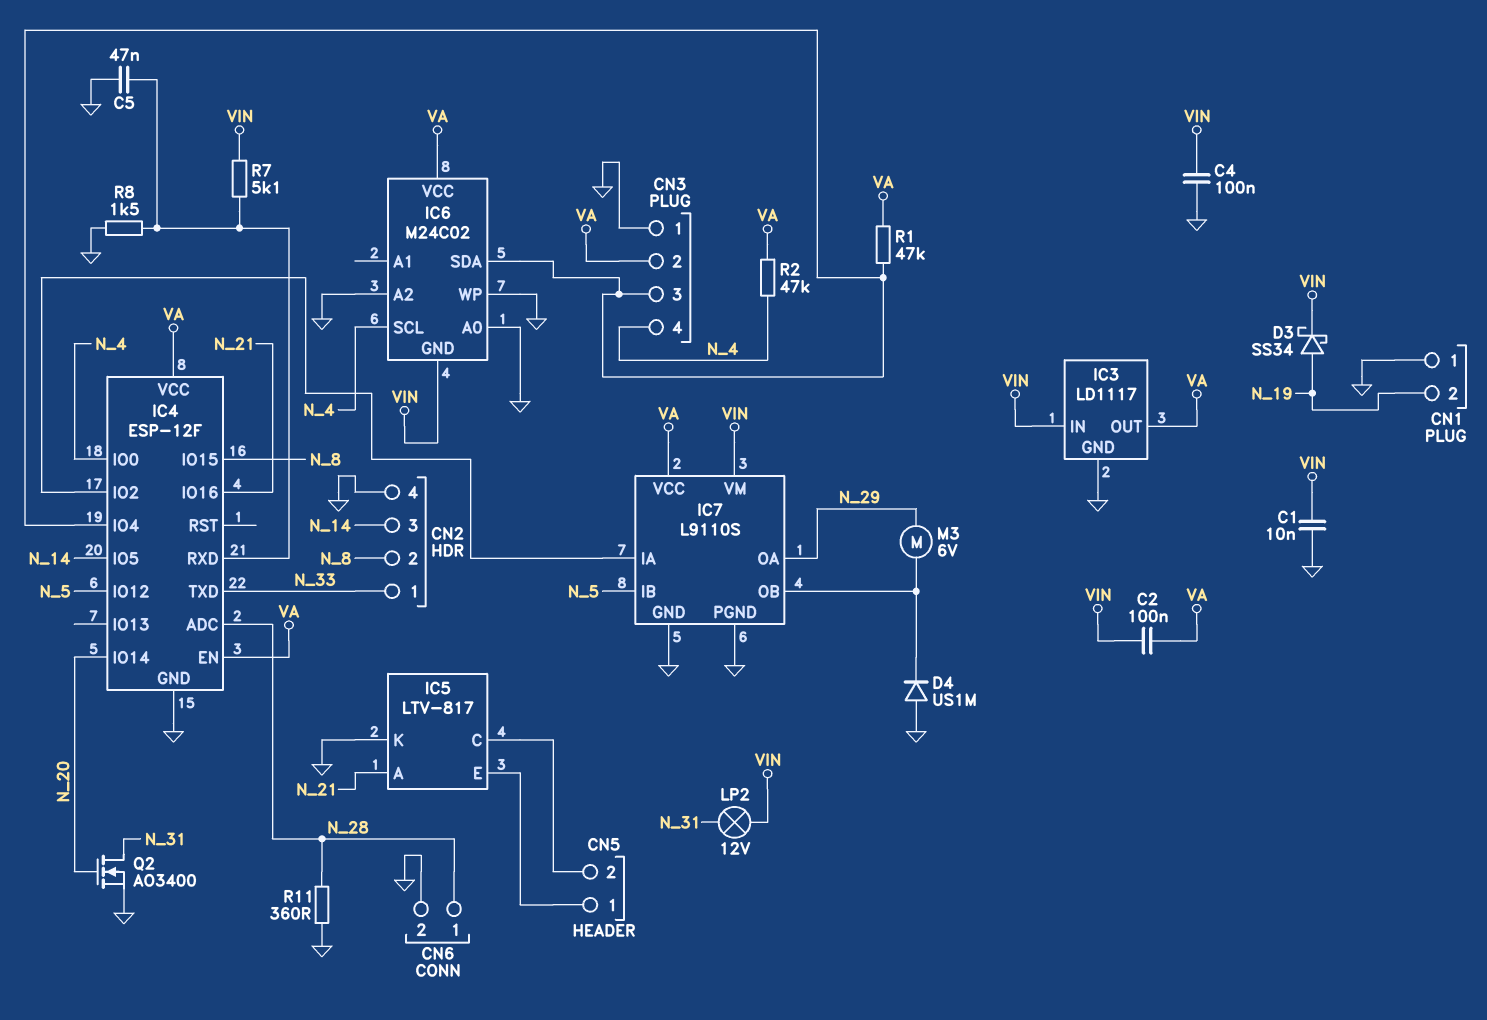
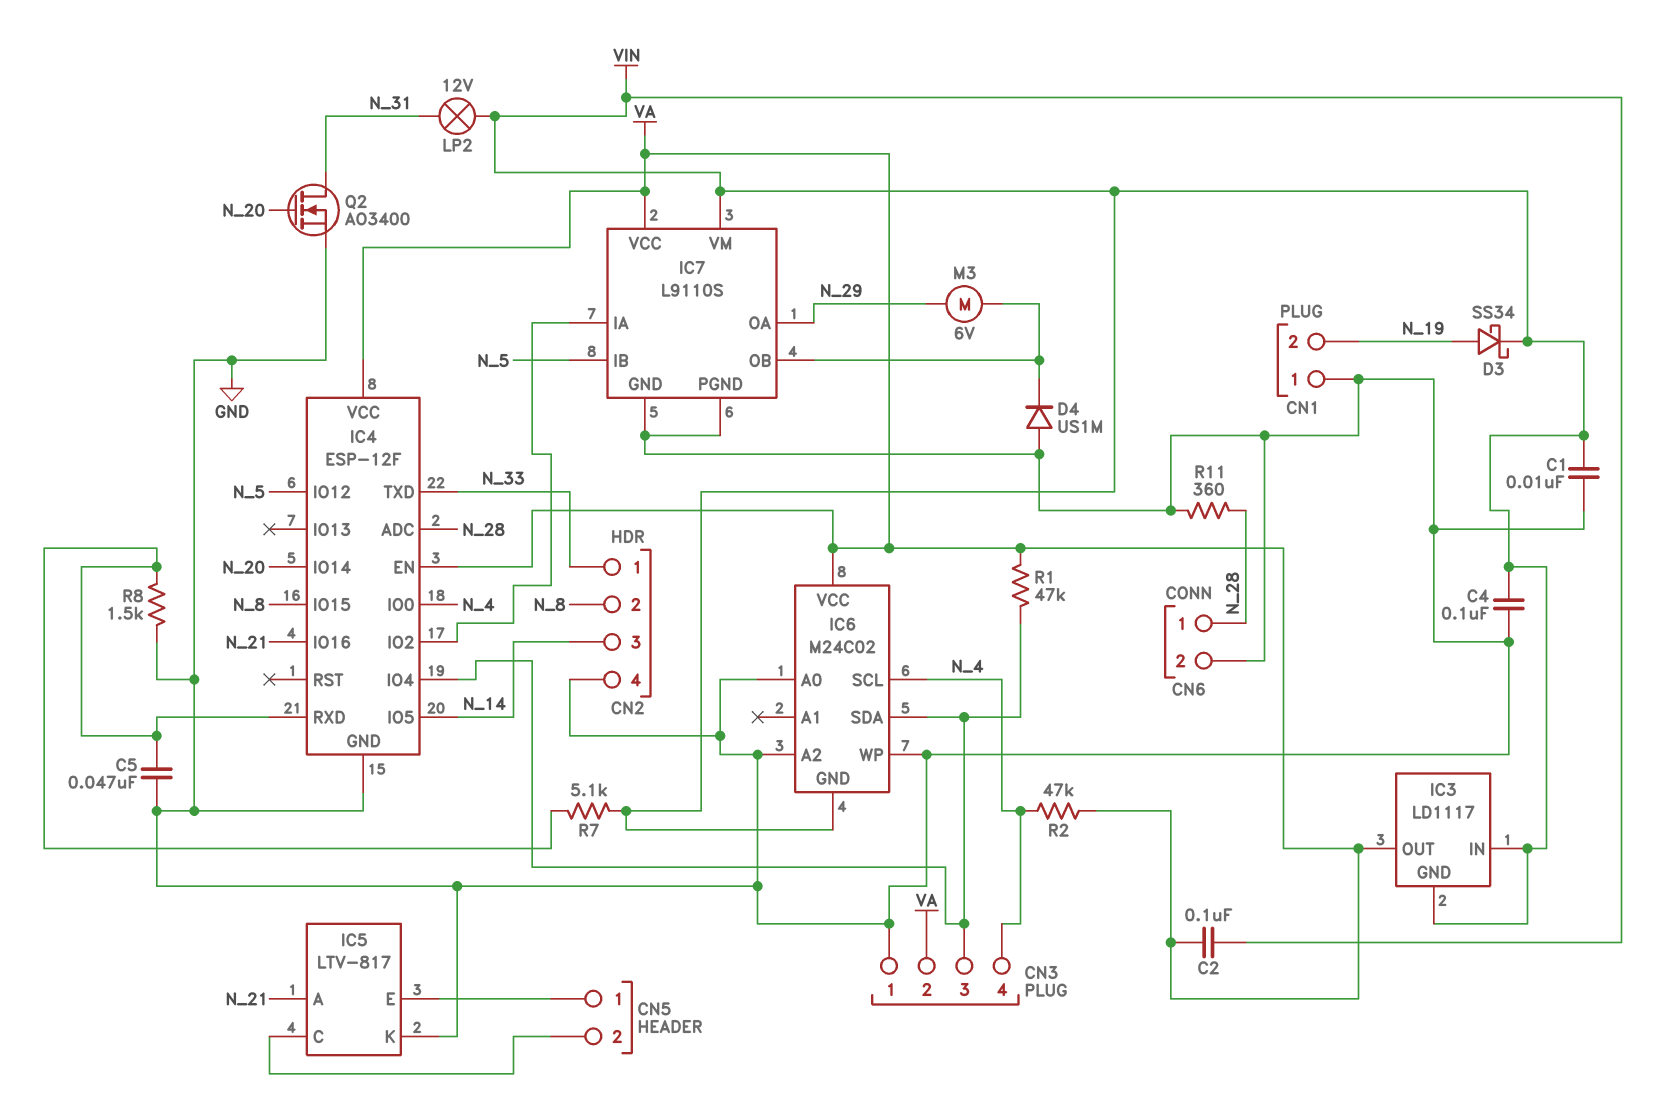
IC3 pin GND: GND -> VIN

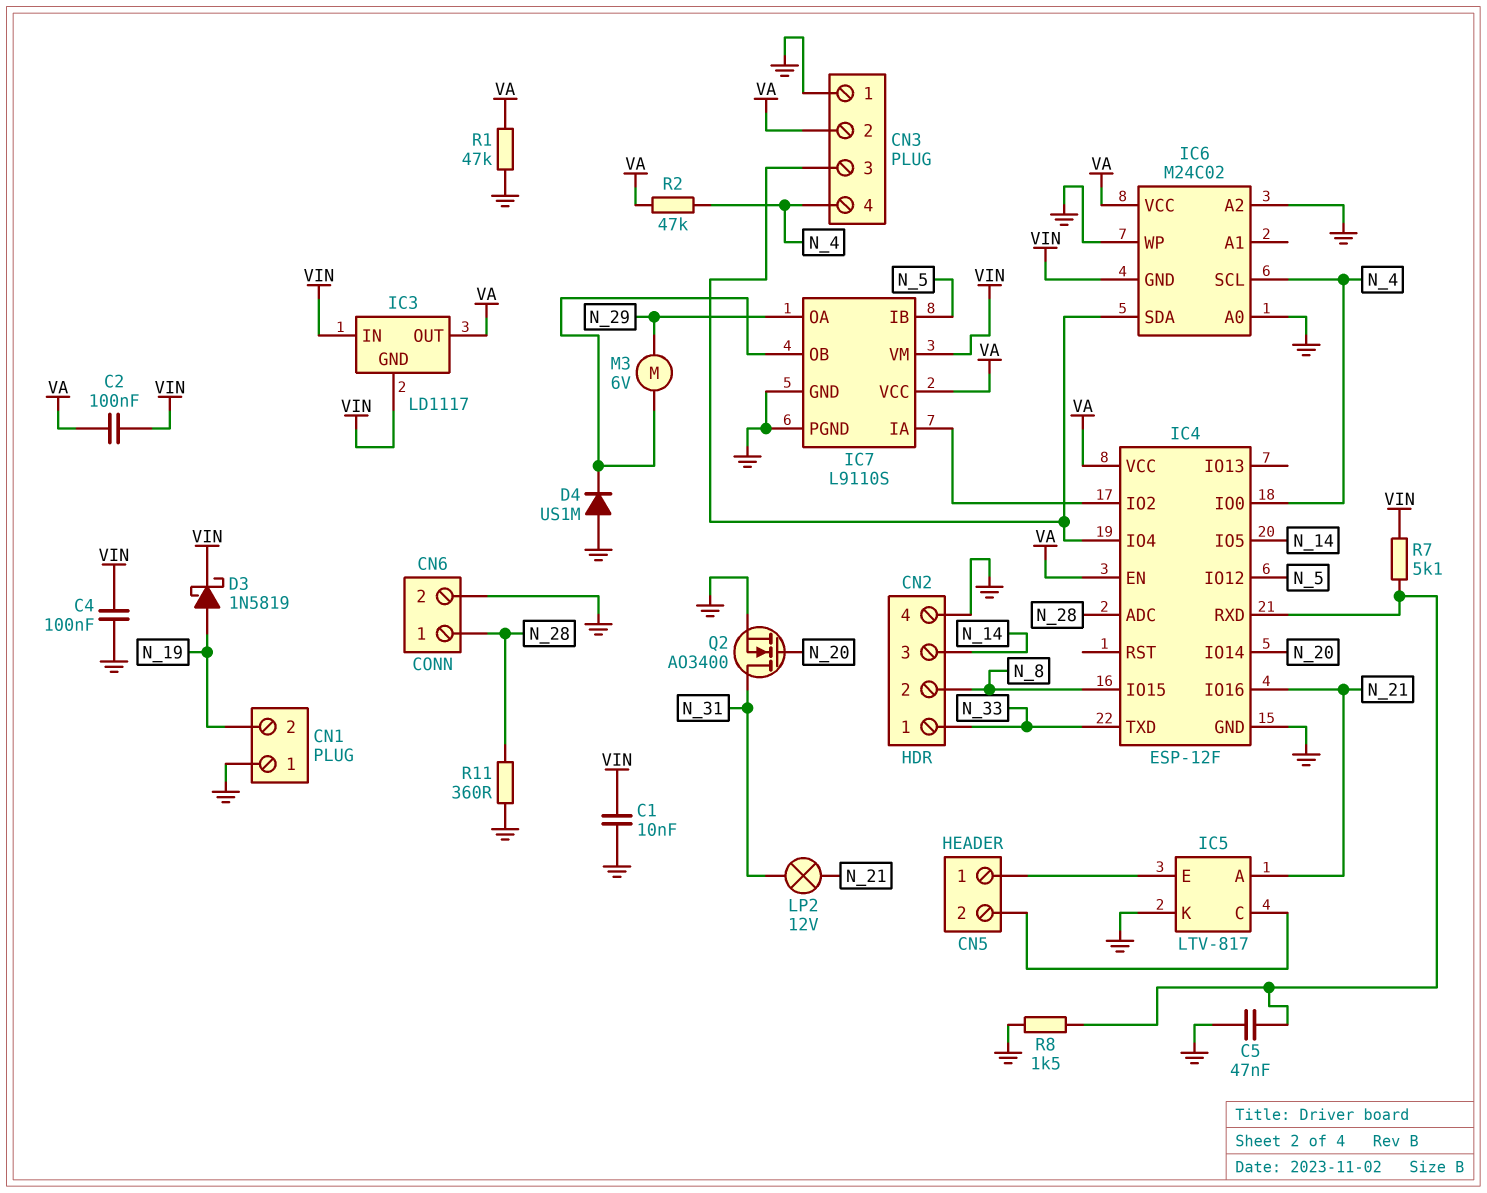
D3: schottky SS34 (A N_19, K VIN) -> schottky 1N5819 (A N_19, K VIN)
LP2: lamp 12V (N_31, VIN) -> lamp 12V (N_21, N_31)
R1: 47k (CN3/3, VA) -> 47k (GND, VA)

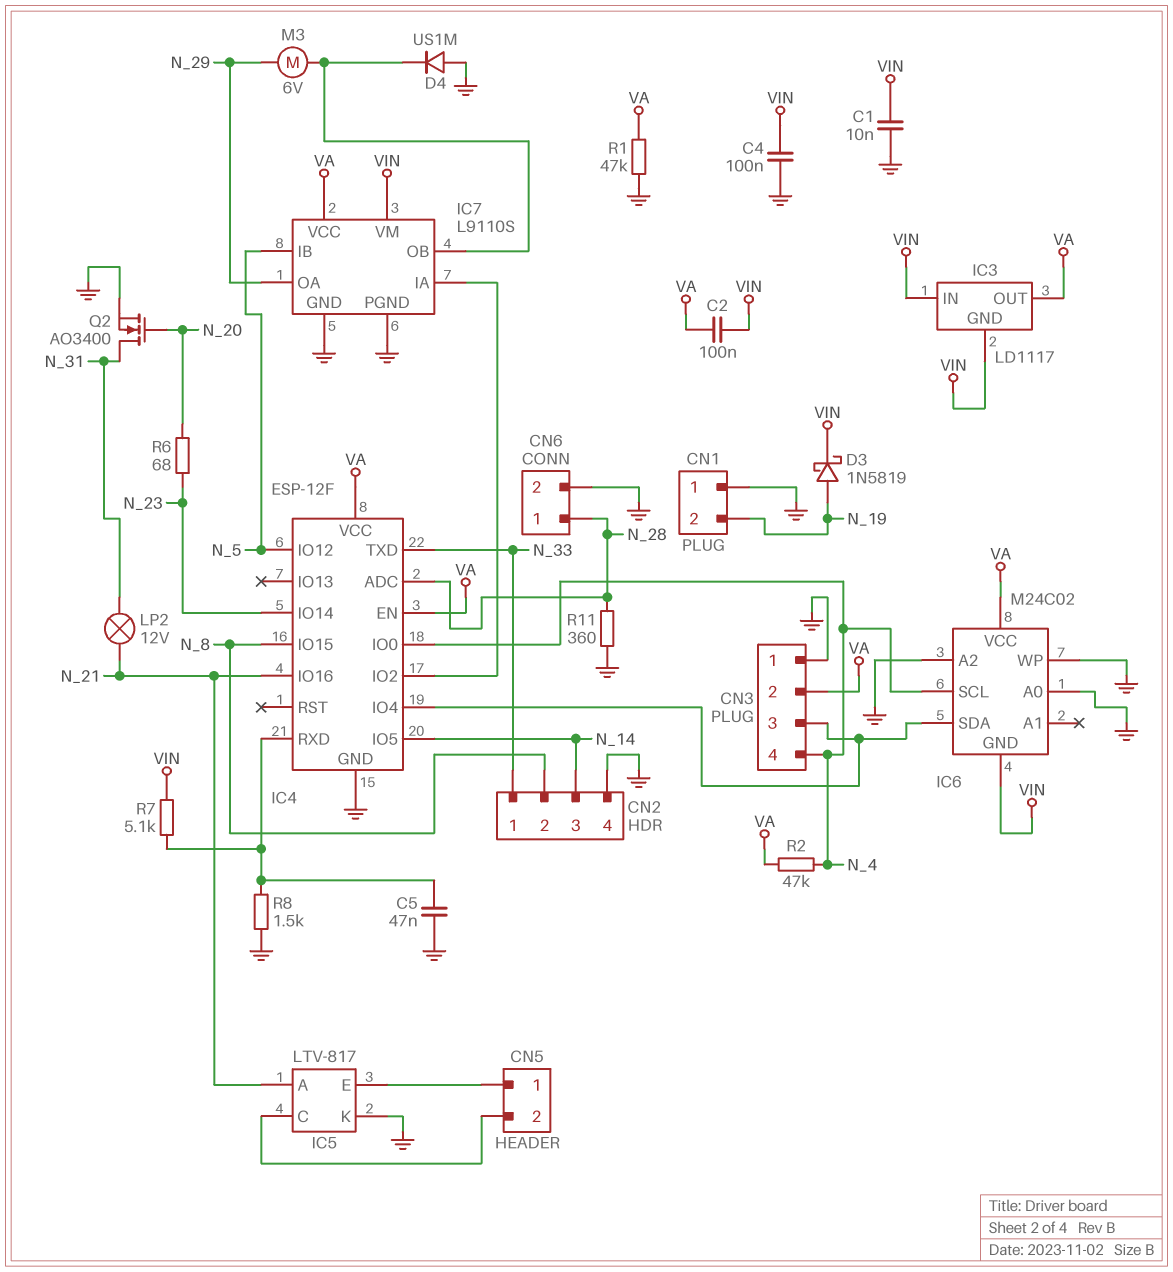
IC4 pin IO14: N_20 -> N_23
R6: none -> 68 (N_20, N_23)

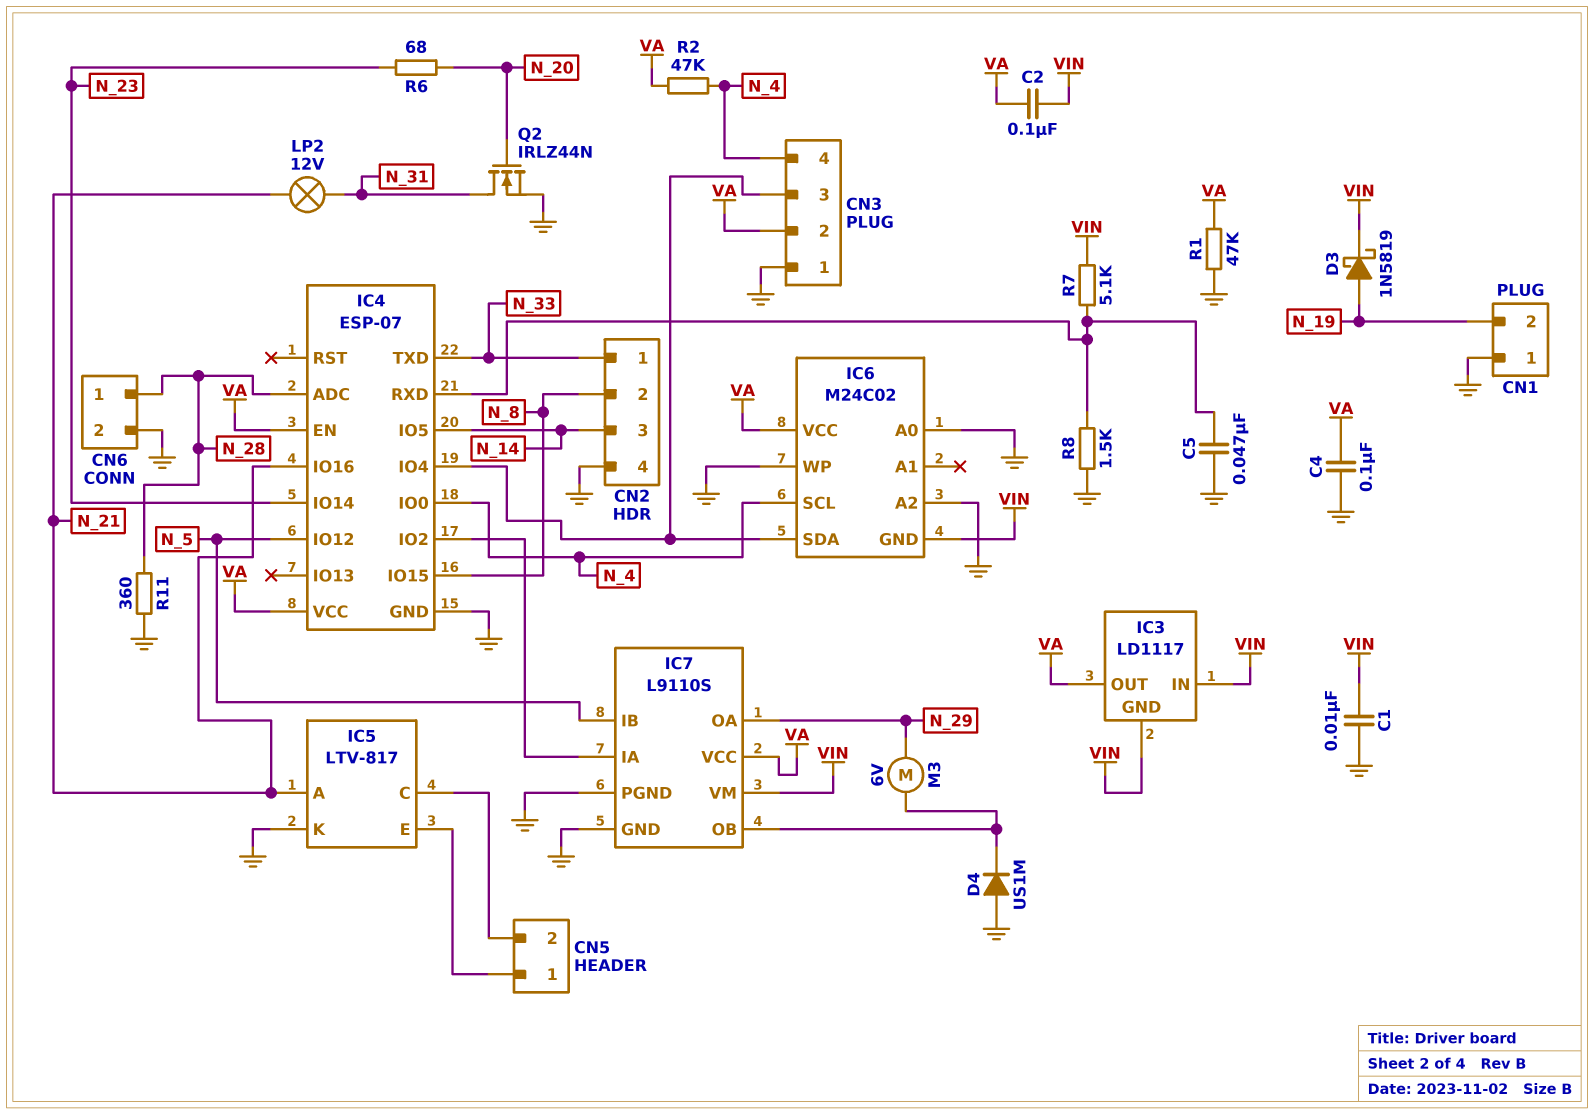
C4: 100nF (GND, VIN) -> 100nF (GND, VA)
IC4: ESP-12F -> ESP-07
Q2: NMOS AO3400 (G N_20, D N_31, S GND) -> NMOS IRLZ44N (G N_20, D N_31, S GND)

